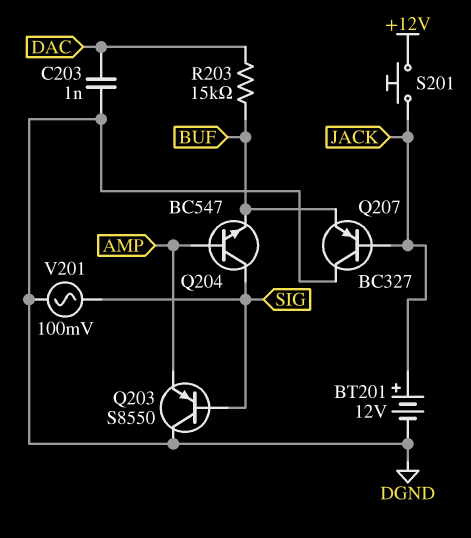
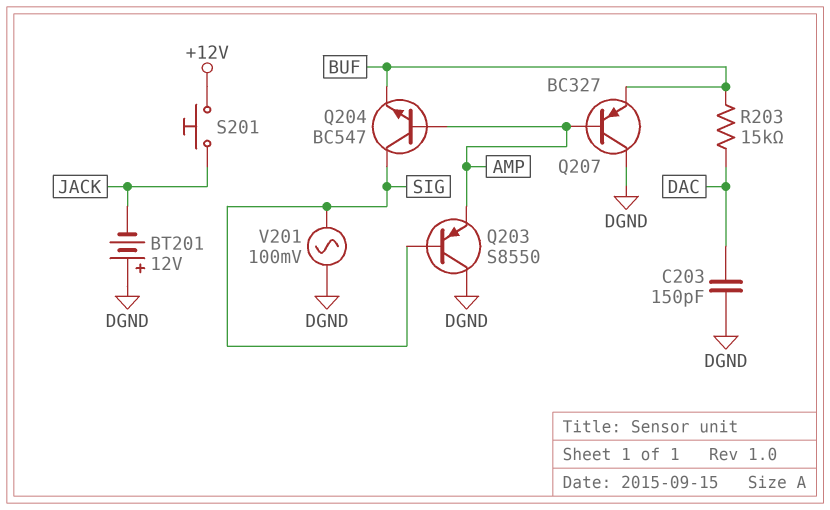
BT201: 12V (plus JACK, minus DGND) -> 12V (plus DGND, minus JACK)
C203: 1nF (DAC, DGND) -> 150pF (DAC, DGND)
Q207: PNP BC327 (B JACK, C DGND, E BUF) -> PNP BC327 (B AMP, C DGND, E BUF)

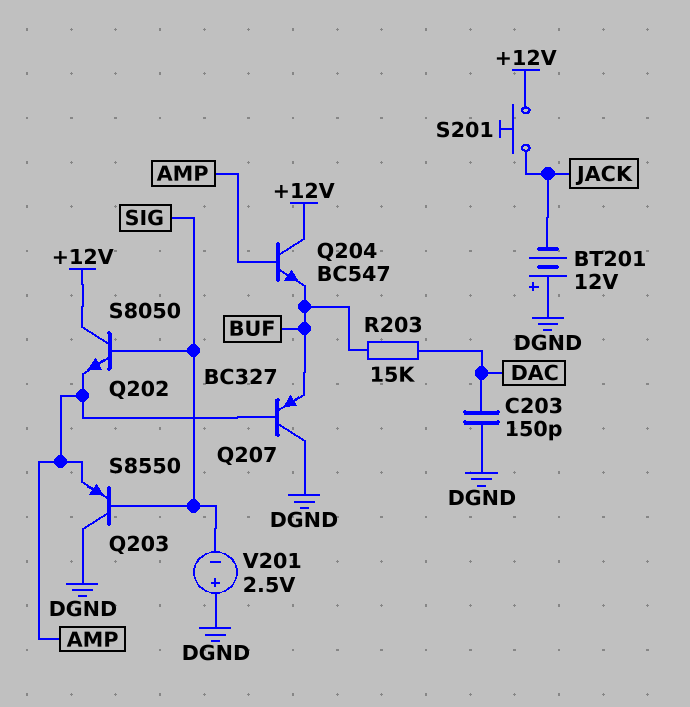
Q202: none -> NPN S8050 (B SIG, C +12V, E AMP)
Q204: NPN BC547 (B AMP, C SIG, E BUF) -> NPN BC547 (B AMP, C +12V, E BUF)
V201: AC 100mV (DGND, SIG) -> 2.5V (plus DGND, minus SIG)

